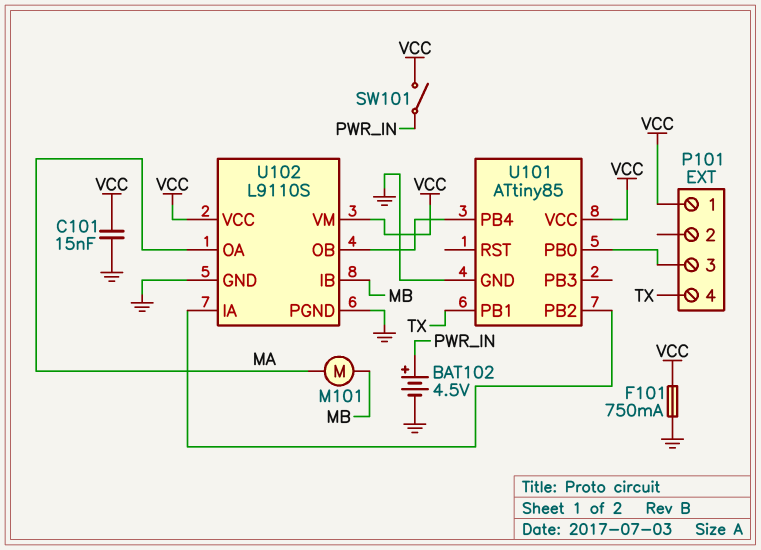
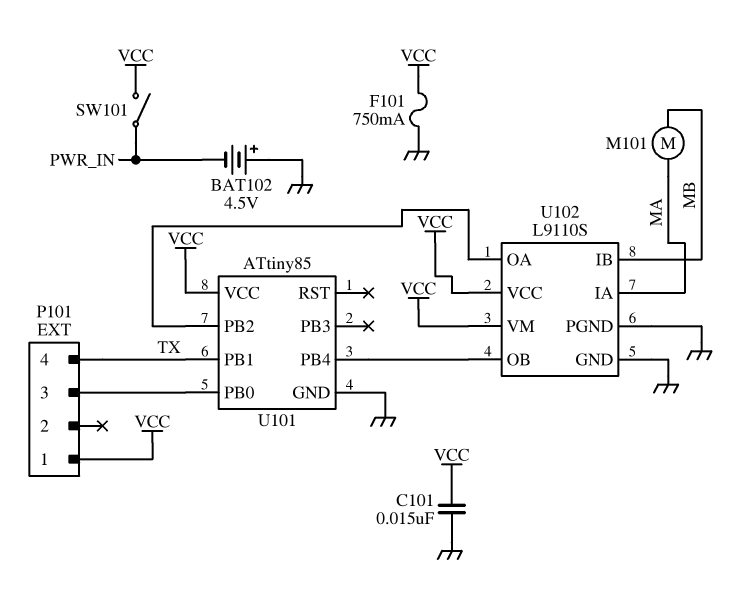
BAT102: 4.5V (plus PWR_IN, minus GND) -> 4.5V (plus GND, minus PWR_IN)
U102 pin IA: U101/PB2 -> MA
U102 pin OA: MA -> U101/PB2

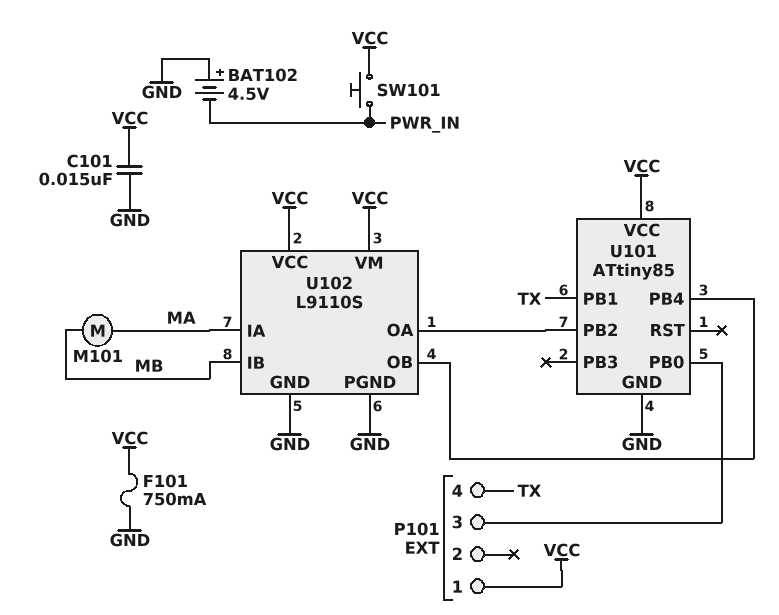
SW101: switch (PWR_IN, VCC) -> button (PWR_IN, VCC)

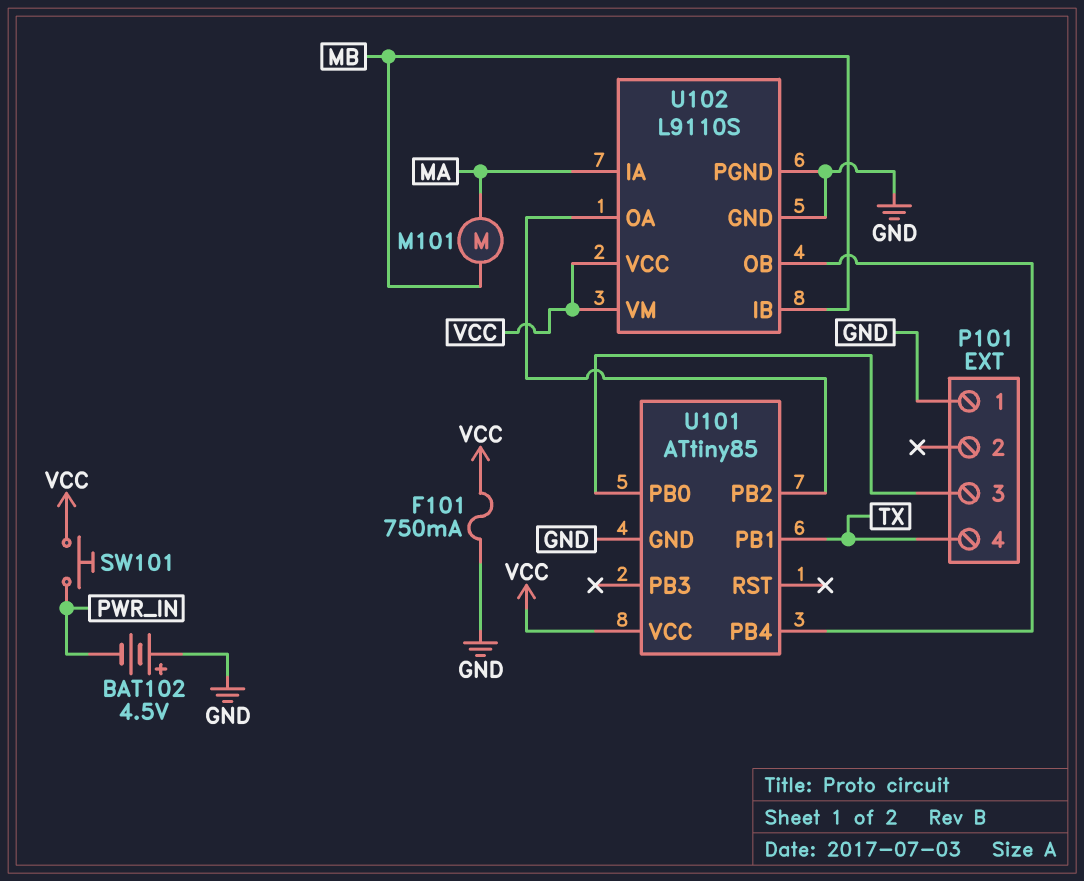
C101: 15nF (GND, VCC) -> none
P101 pin 1: VCC -> GND

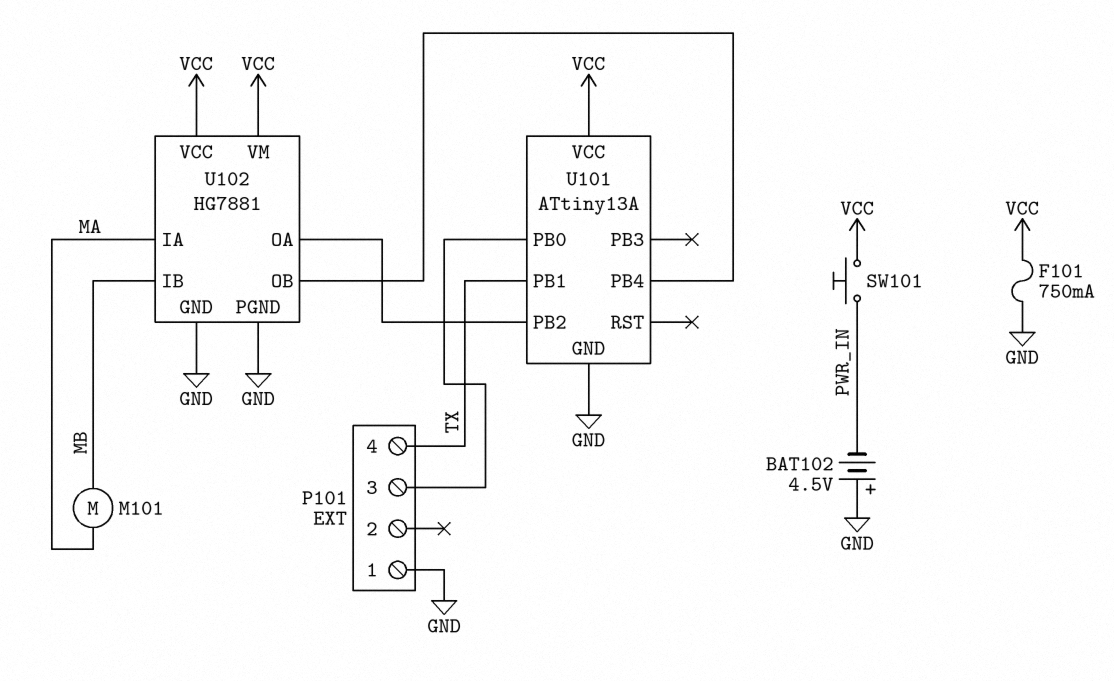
U101: ATtiny85 -> ATtiny13A
U102: L9110S -> HG7881

